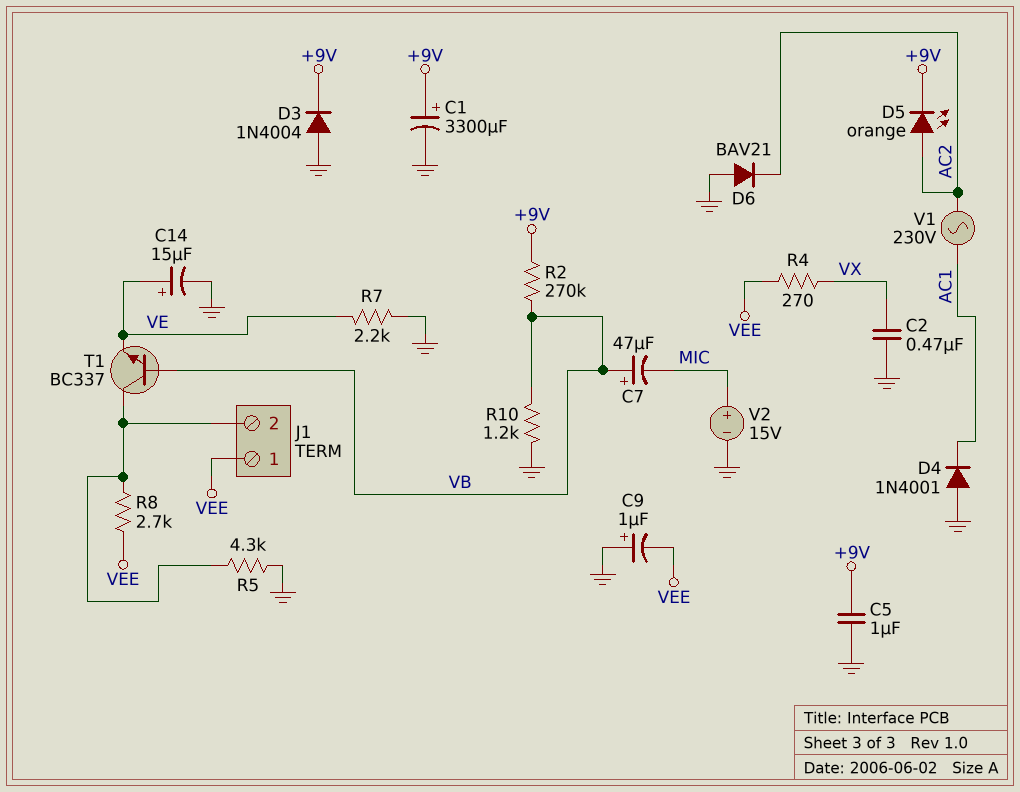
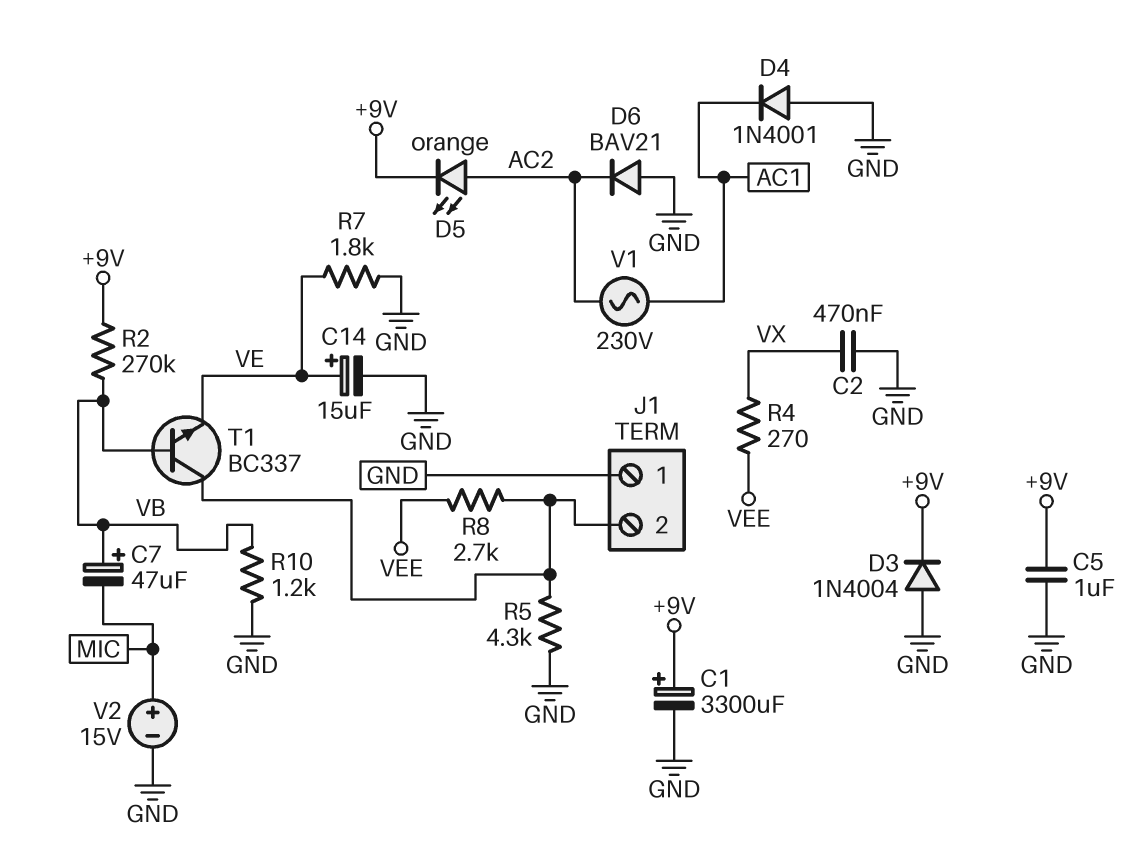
C9: 1uF (plus GND, minus VEE) -> none
J1 pin 1: VEE -> GND
R7: 2.2k (GND, VE) -> 1.8k (GND, VE)

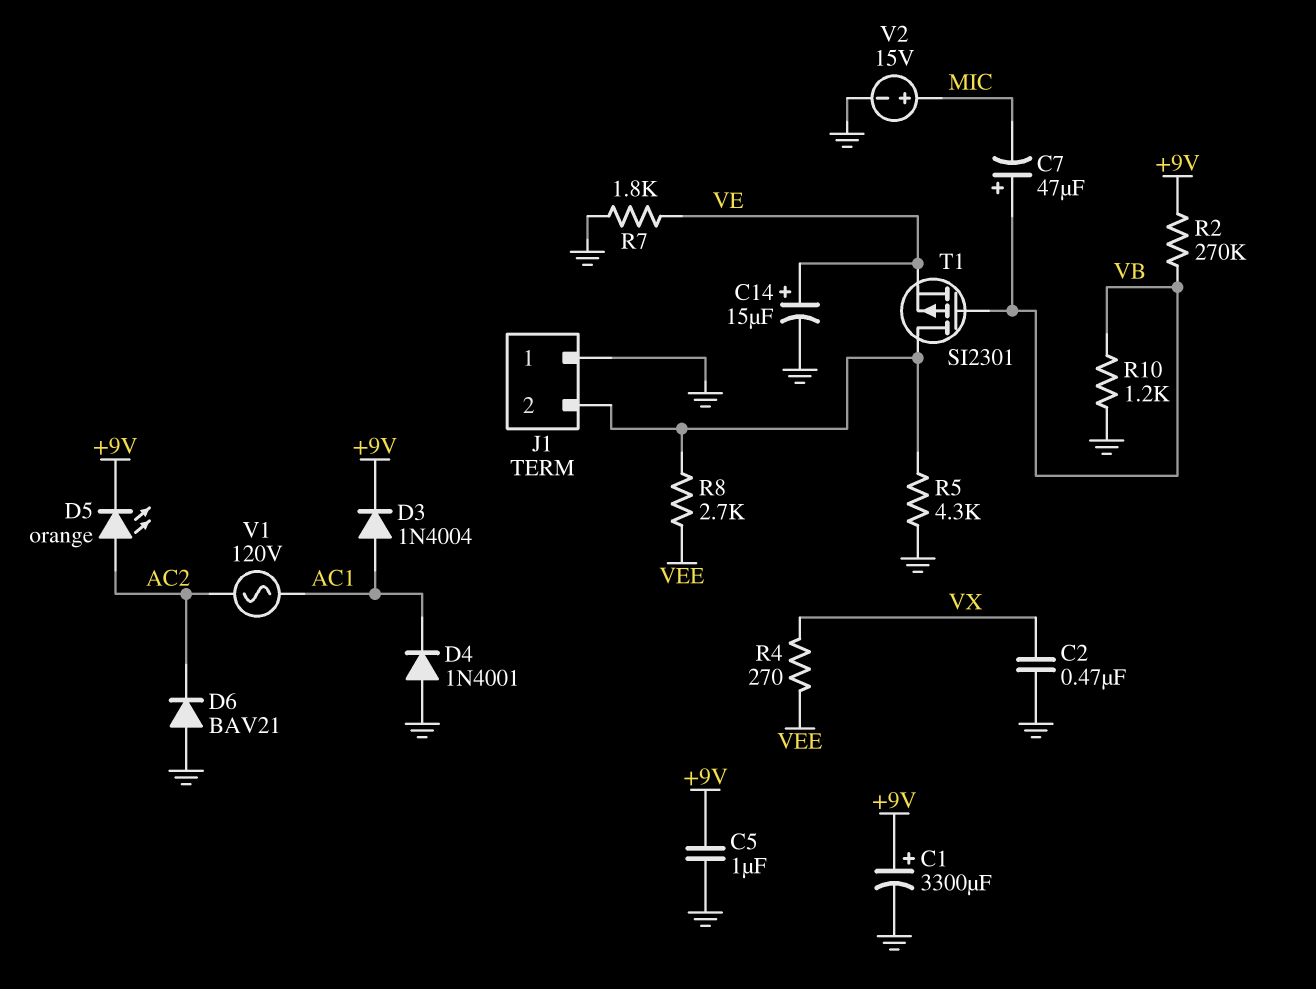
D3: diode 1N4004 (A GND, K +9V) -> diode 1N4004 (A AC1, K +9V)
T1: NPN BC337 (B VB, C J1/2, E VE) -> PMOS SI2301 (G VB, D J1/2, S VE)
V1: AC 230V (AC1, AC2) -> AC 120V (AC1, AC2)

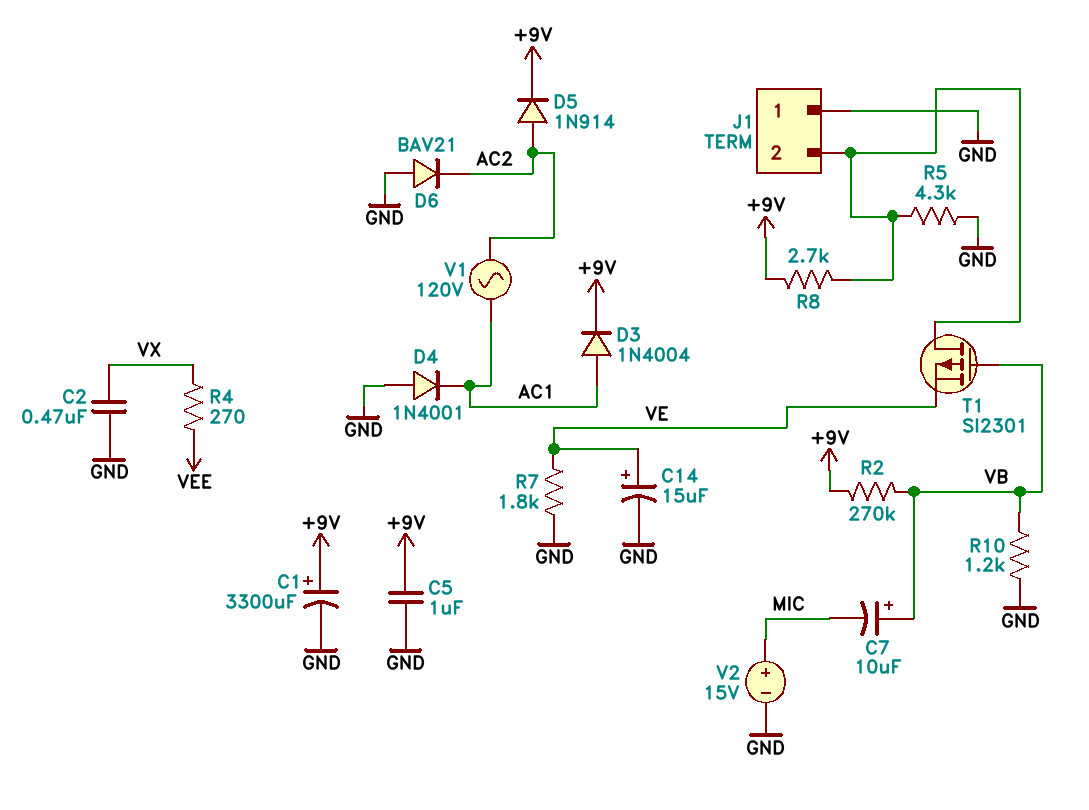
C7: 47uF (plus VB, minus MIC) -> 10uF (plus VB, minus MIC)
D5: LED orange (A AC2, K +9V) -> diode 1N914 (A AC2, K +9V)
R8: 2.7k (J1/2, VEE) -> 2.7k (+9V, J1/2)

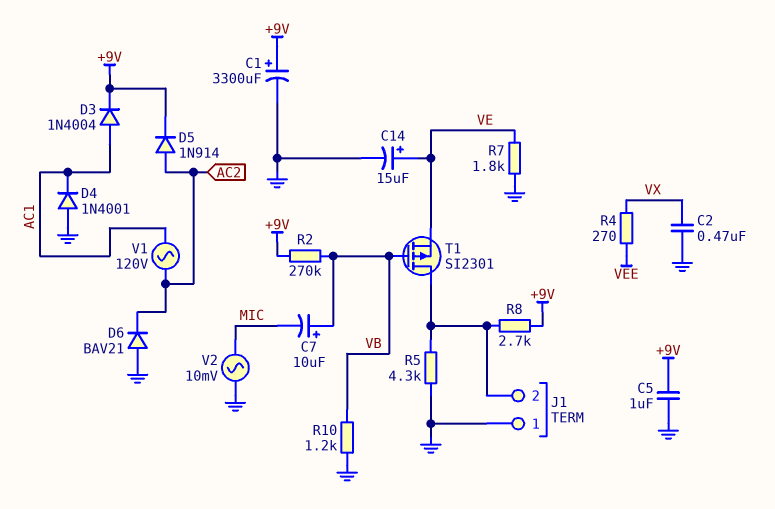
V2: 15V (plus MIC, minus GND) -> AC 10mV (GND, MIC)

